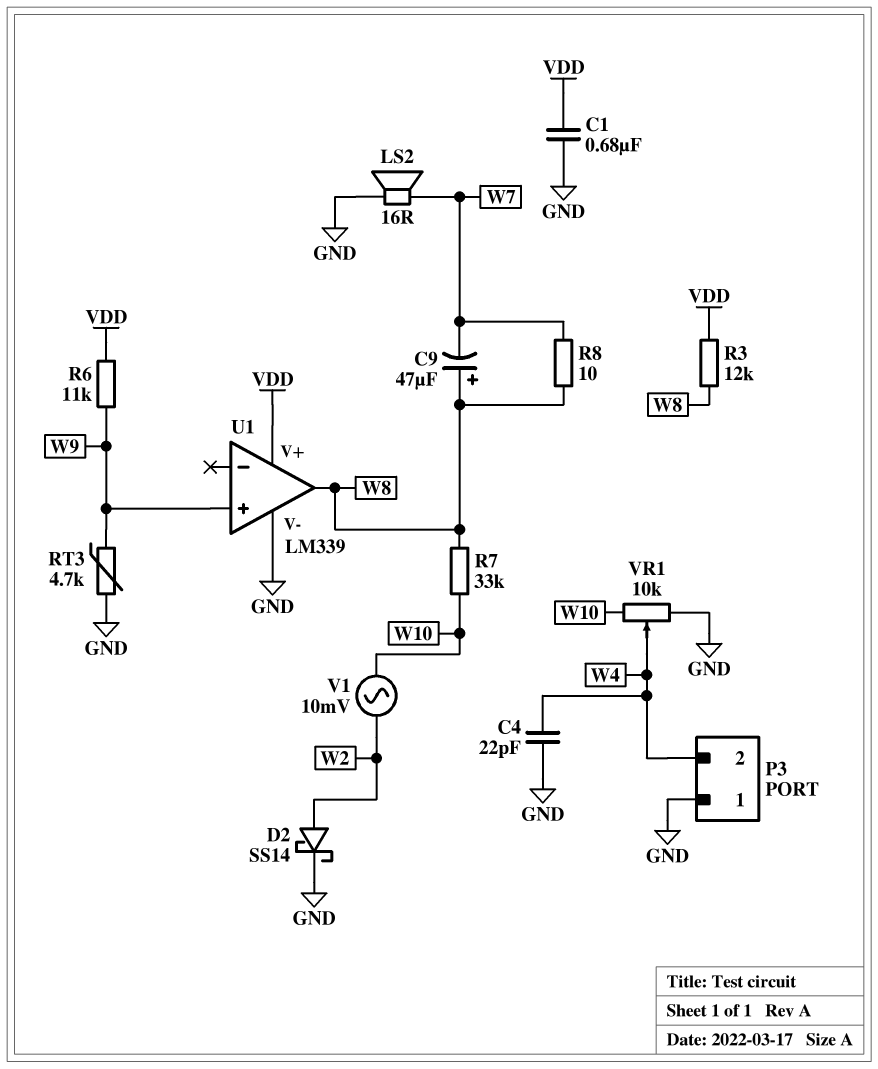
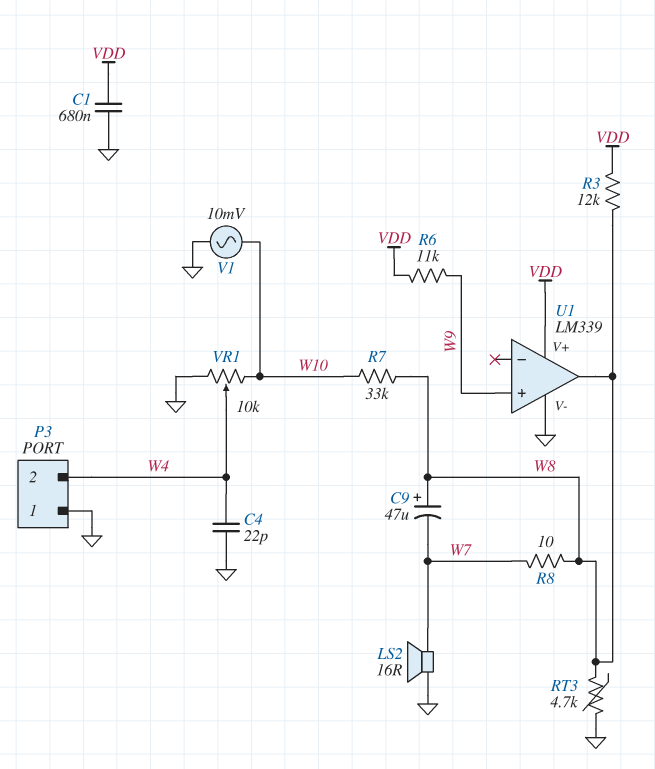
D2: schottky SS14 (A W2, K GND) -> none
RT3: 4.7k (GND, W9) -> 4.7k (GND, W8)
V1: AC 10mV (W2, W10) -> AC 10mV (GND, W10)

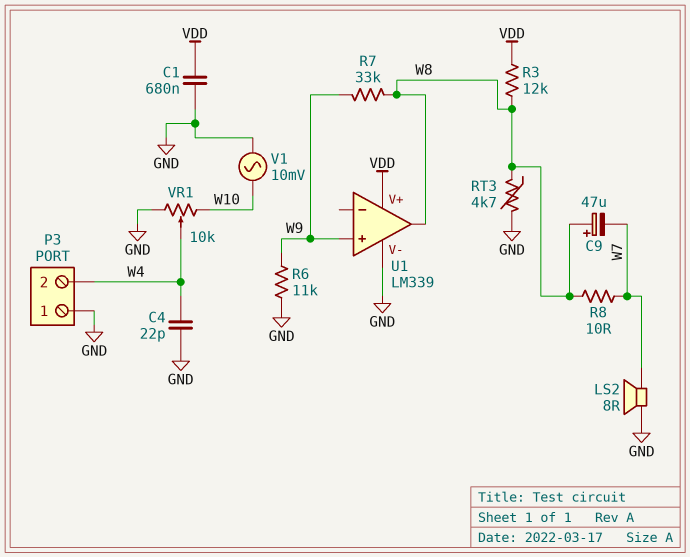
LS2: speaker 16R (GND, W7) -> speaker 8R (GND, W7)
R6: 11k (VDD, W9) -> 11k (GND, W9)
R7: 33k (W8, W10) -> 33k (W8, W9)

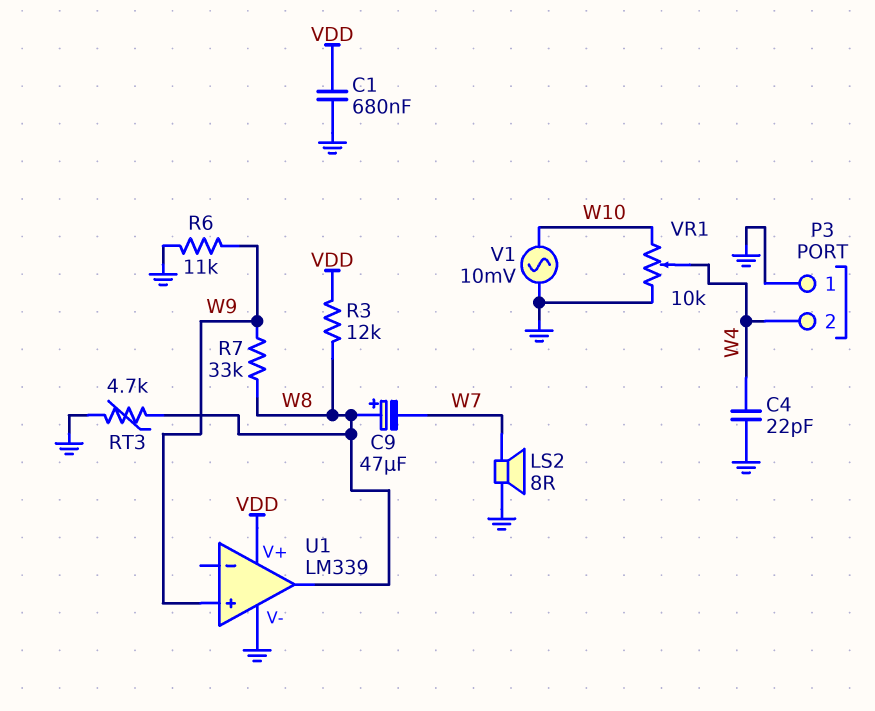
R8: 10 (W7, W8) -> none

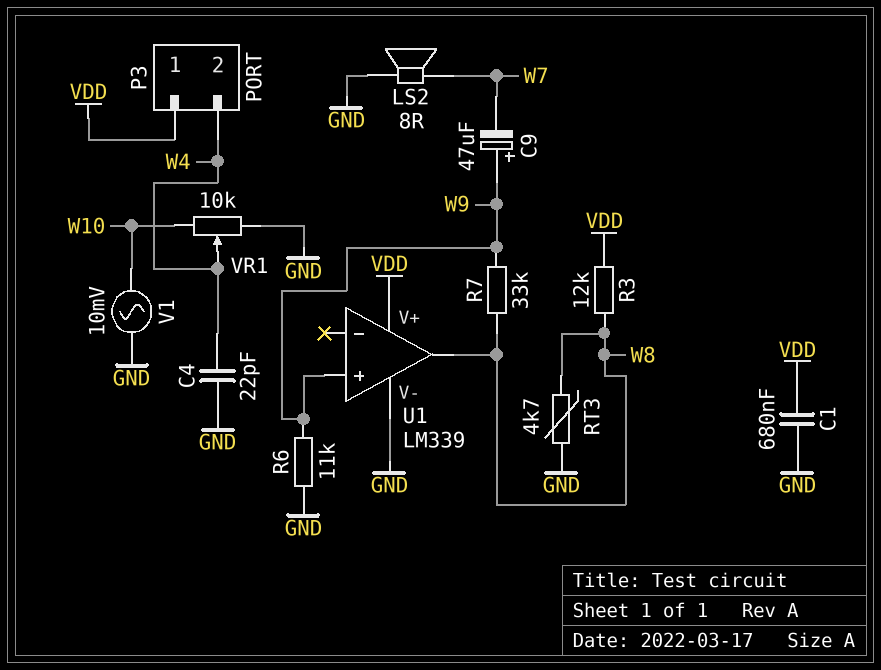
C9: 47uF (plus W8, minus W7) -> 47uF (plus W9, minus W7)
P3 pin 1: GND -> VDD

